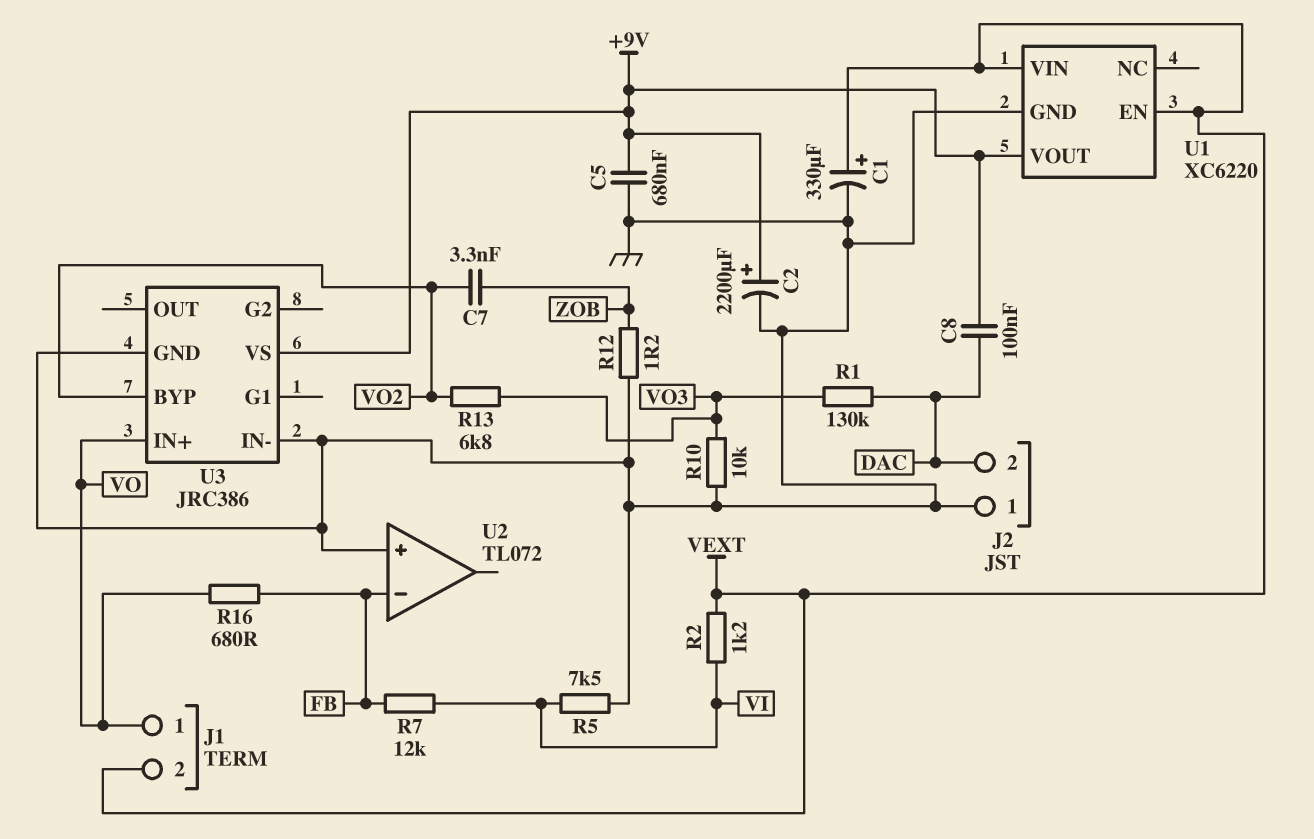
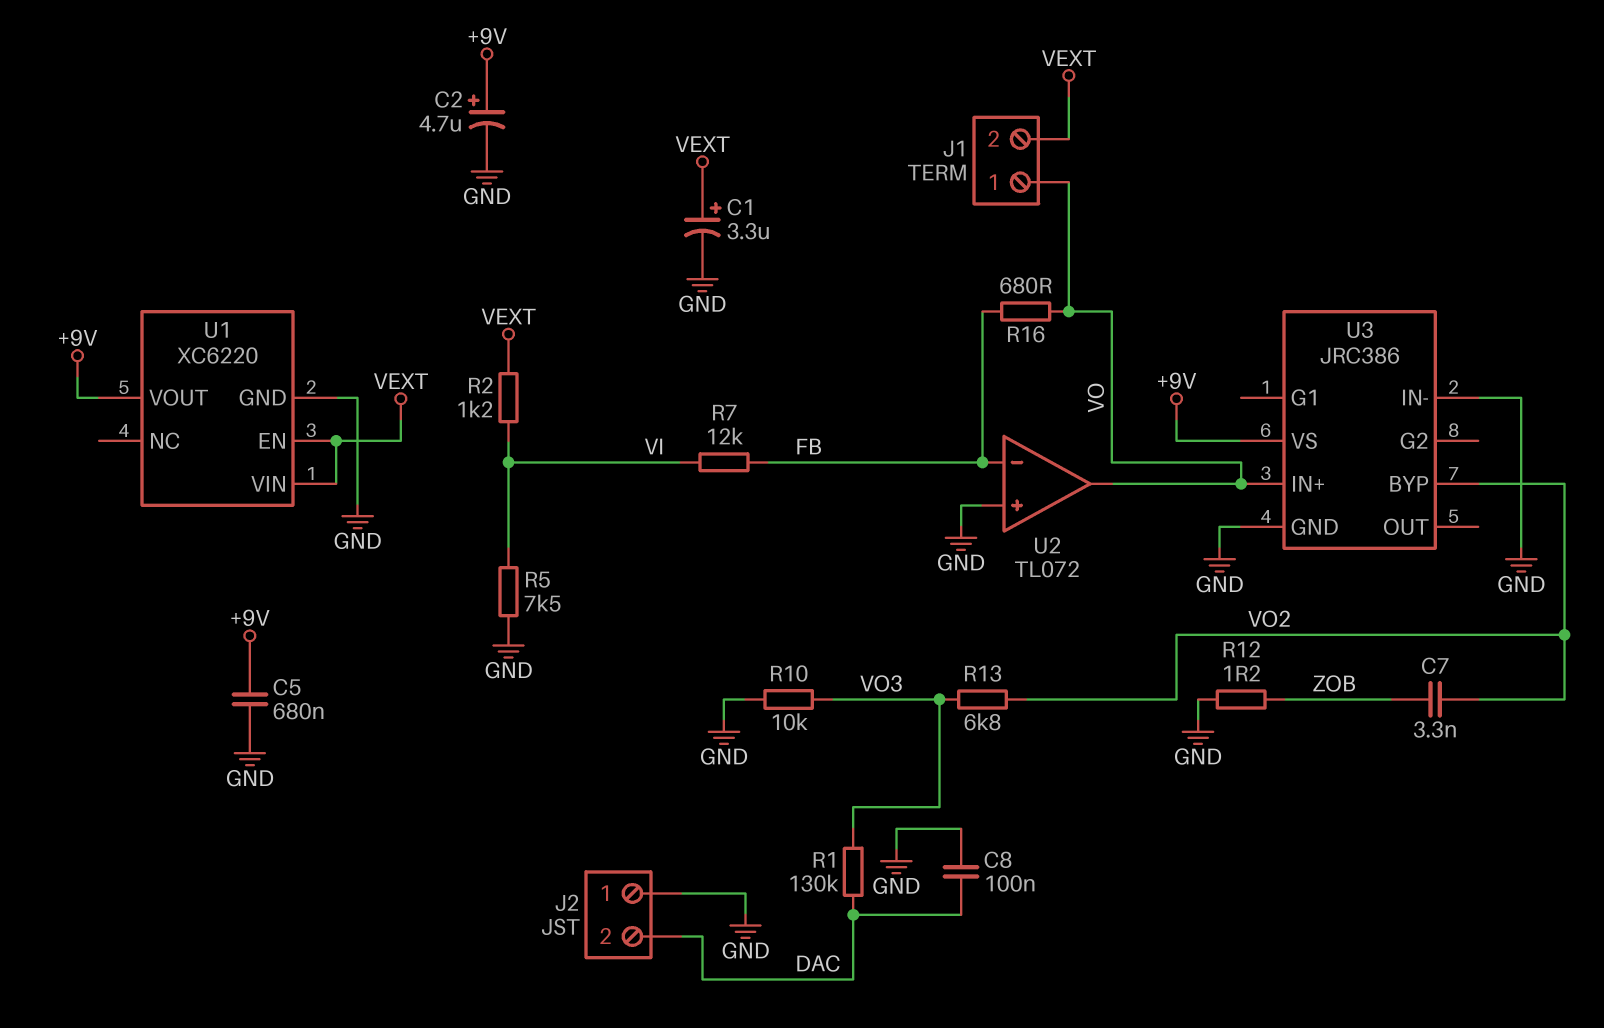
C1: 330uF (plus VEXT, minus GND) -> 3.3uF (plus VEXT, minus GND)
C2: 2200uF (plus +9V, minus GND) -> 4.7uF (plus +9V, minus GND)
C8: 100nF (+9V, DAC) -> 100nF (DAC, GND)
U2 pin out: none -> VO

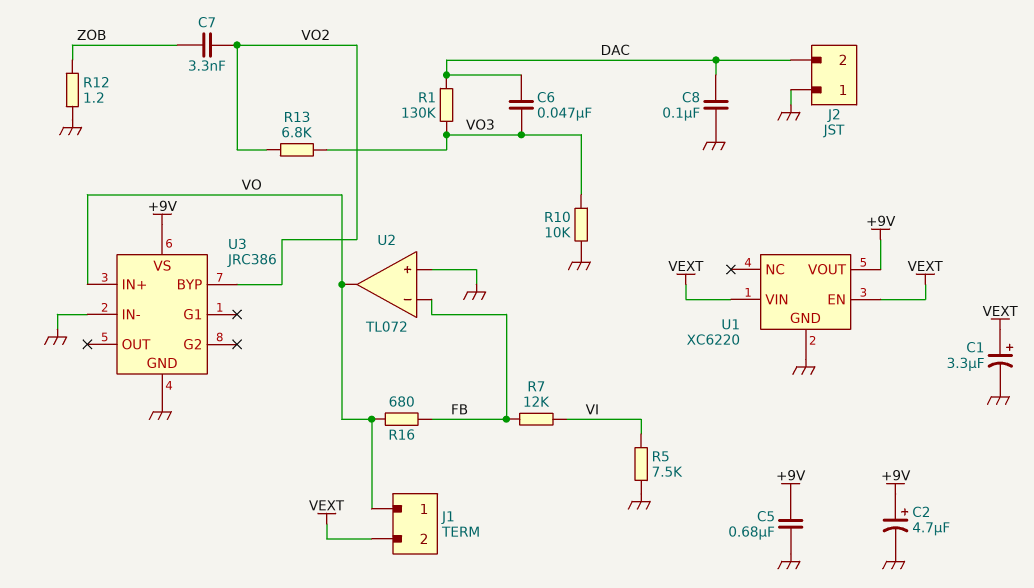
C6: none -> 47nF (DAC, VO3)
R2: 1.2k (VEXT, VI) -> none

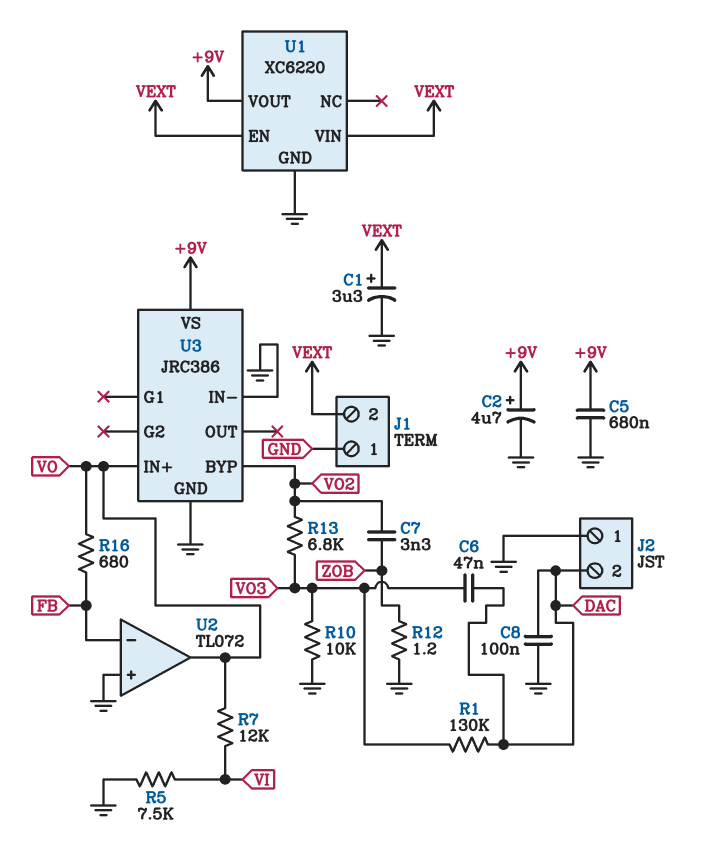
J1 pin 1: VO -> GND
R7: 12k (FB, VI) -> 12k (VI, VO)

